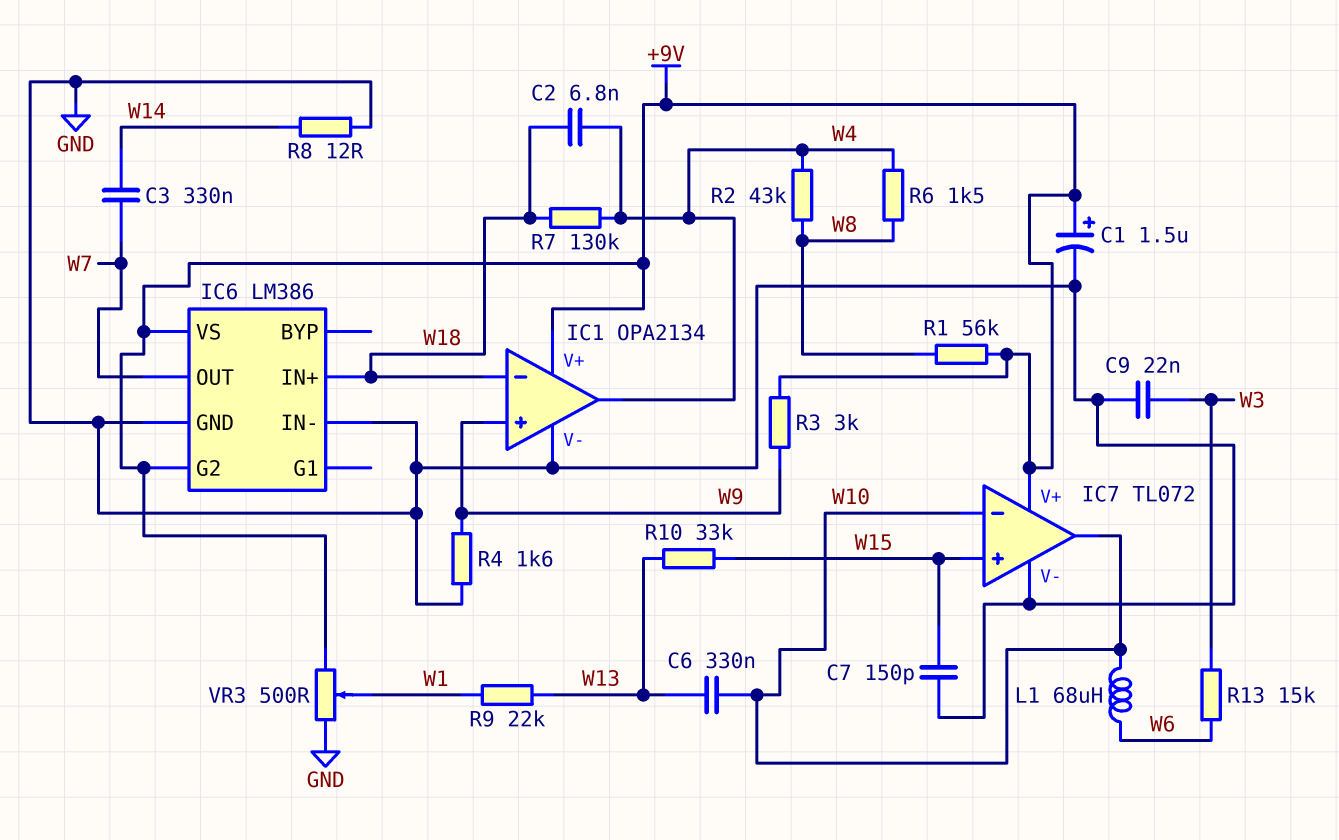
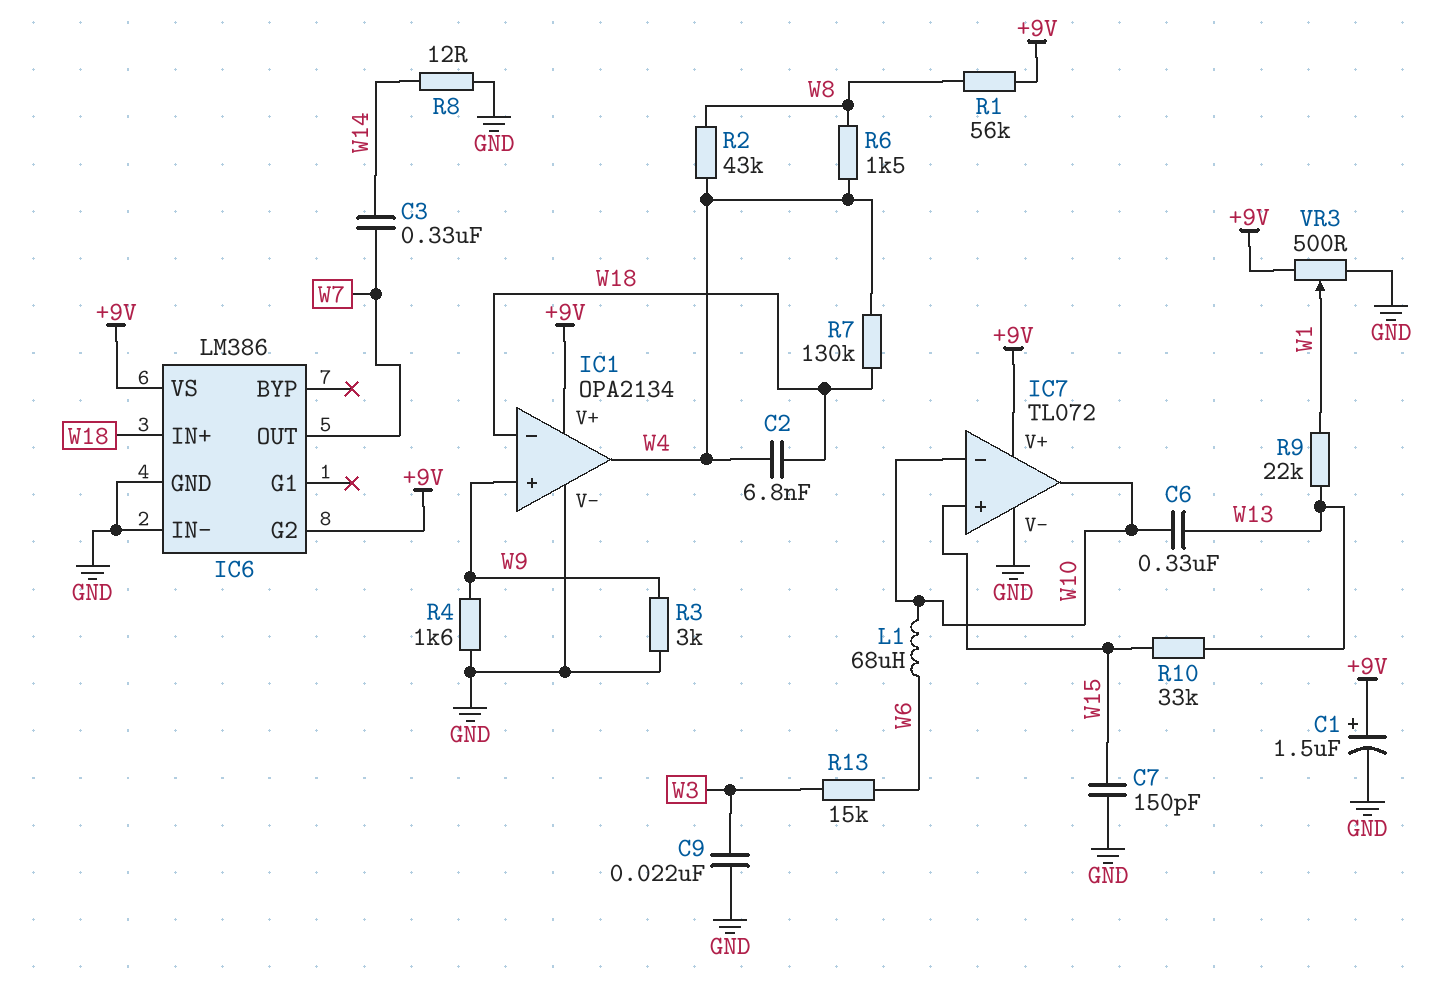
R3: 3k (+9V, W9) -> 3k (GND, W9)

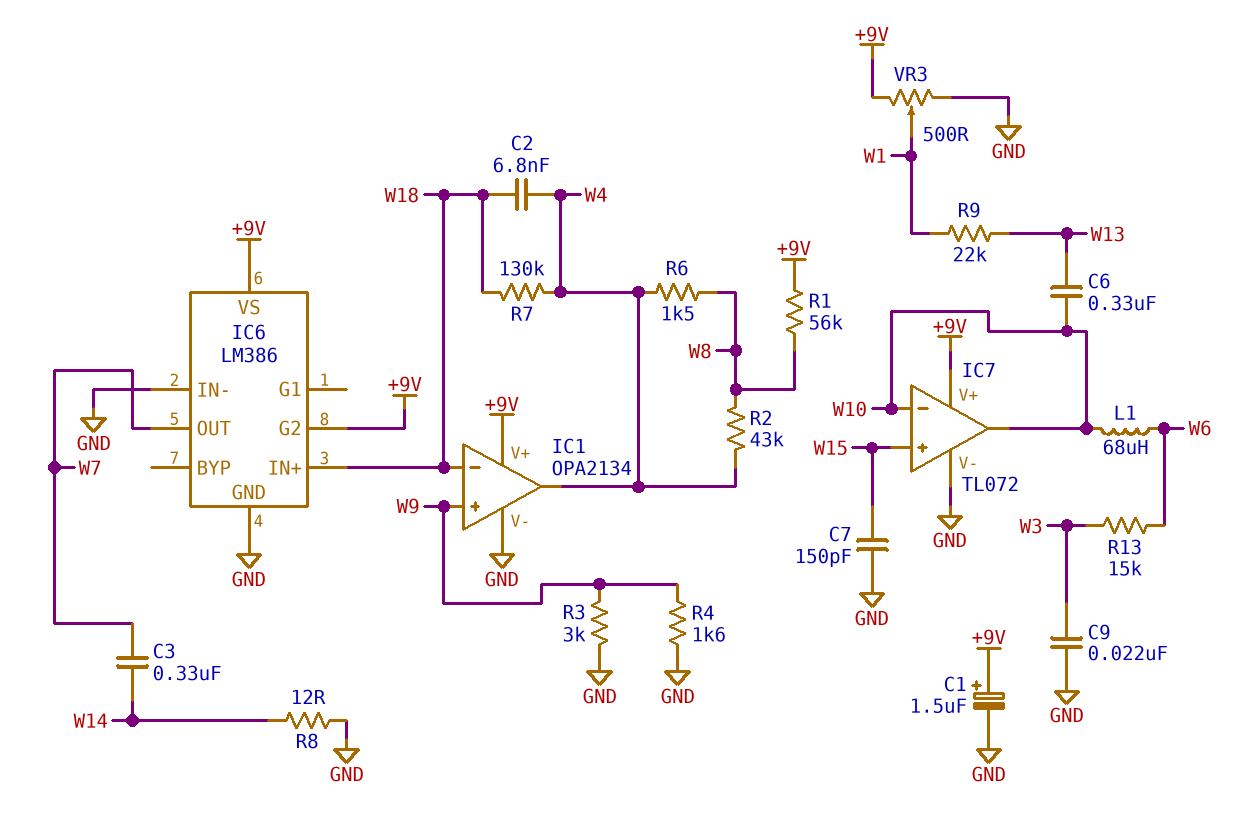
R10: 33k (W13, W15) -> none

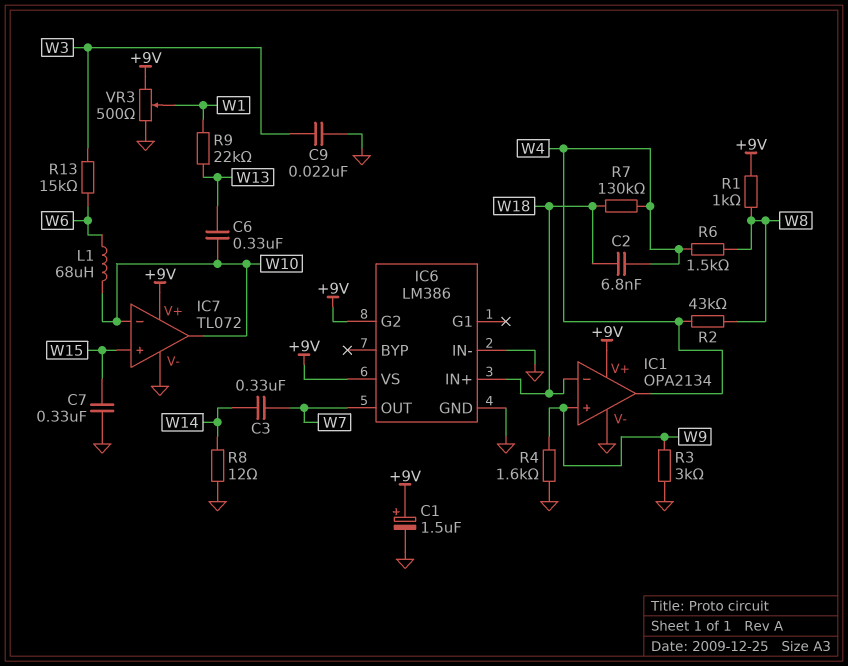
C7: 150pF (GND, W15) -> 330nF (GND, W15)
R1: 56k (+9V, W8) -> 1k (+9V, W8)

